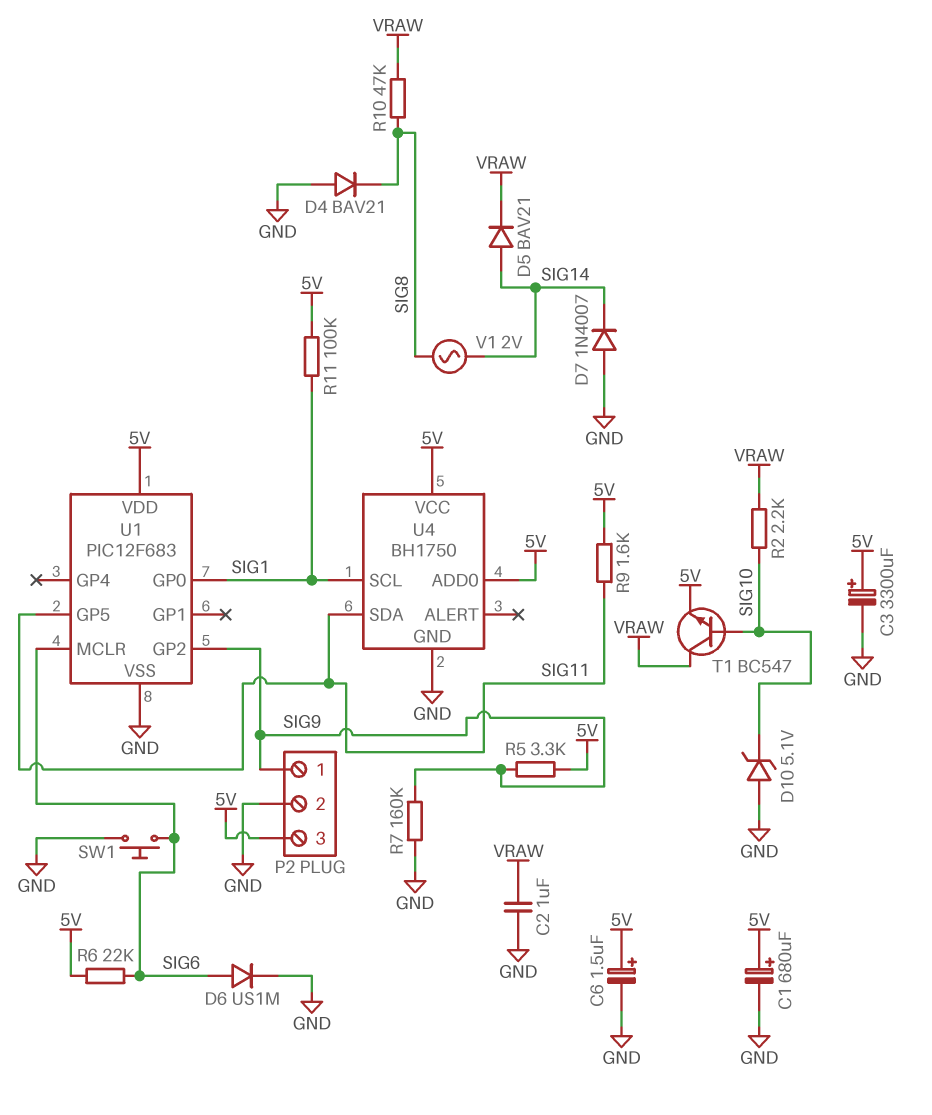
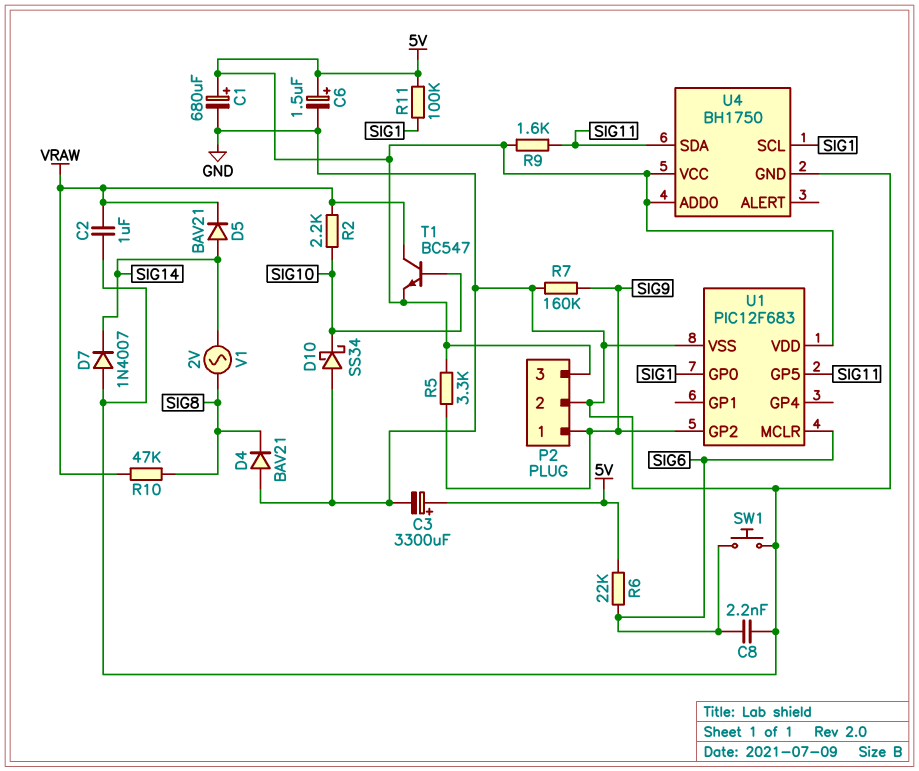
C8: none -> 2.2nF (GND, SIG6)
D6: diode US1M (A SIG6, K GND) -> none
D10: zener 5.1V (A GND, K SIG10) -> schottky SS34 (A GND, K SIG10)

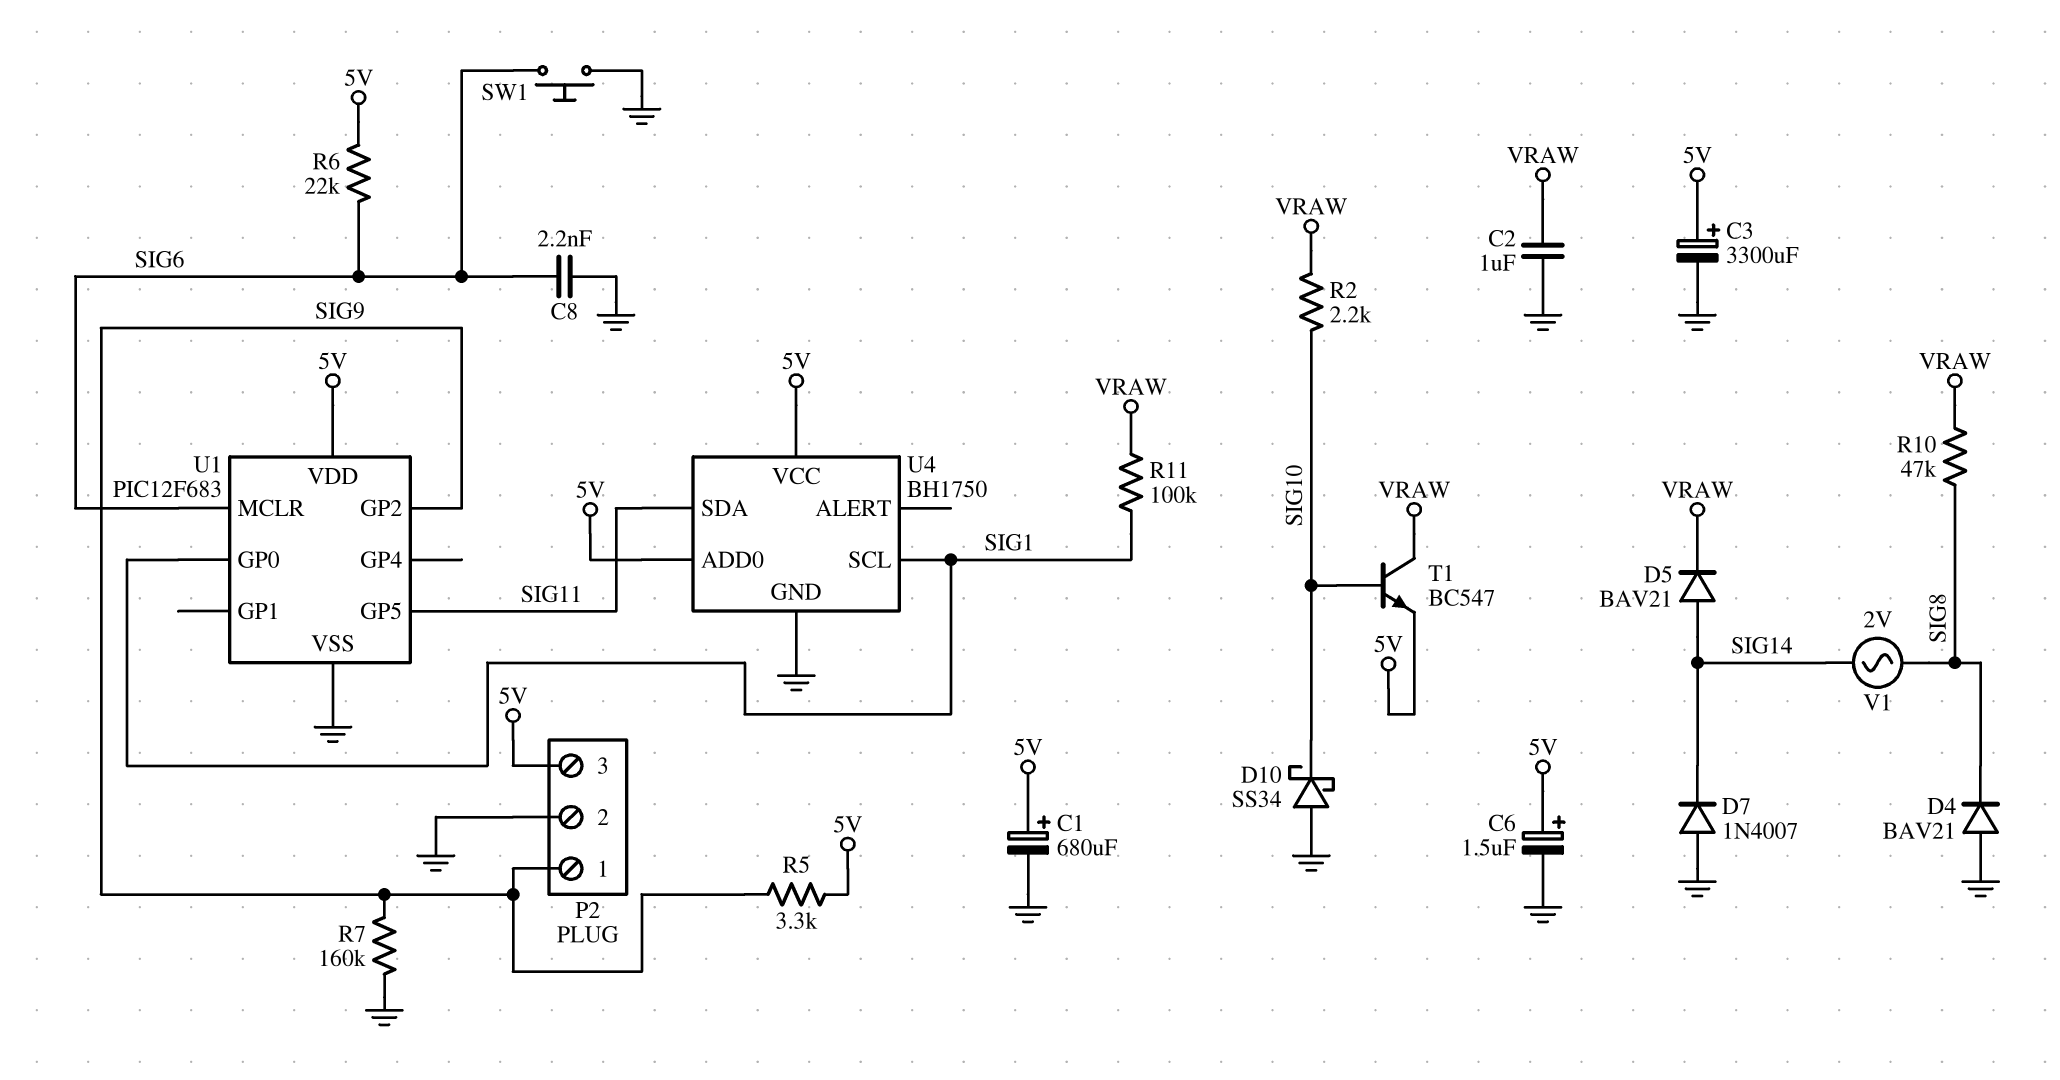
R9: 1.6k (5V, SIG11) -> none
R11: 100k (5V, SIG1) -> 100k (SIG1, VRAW)

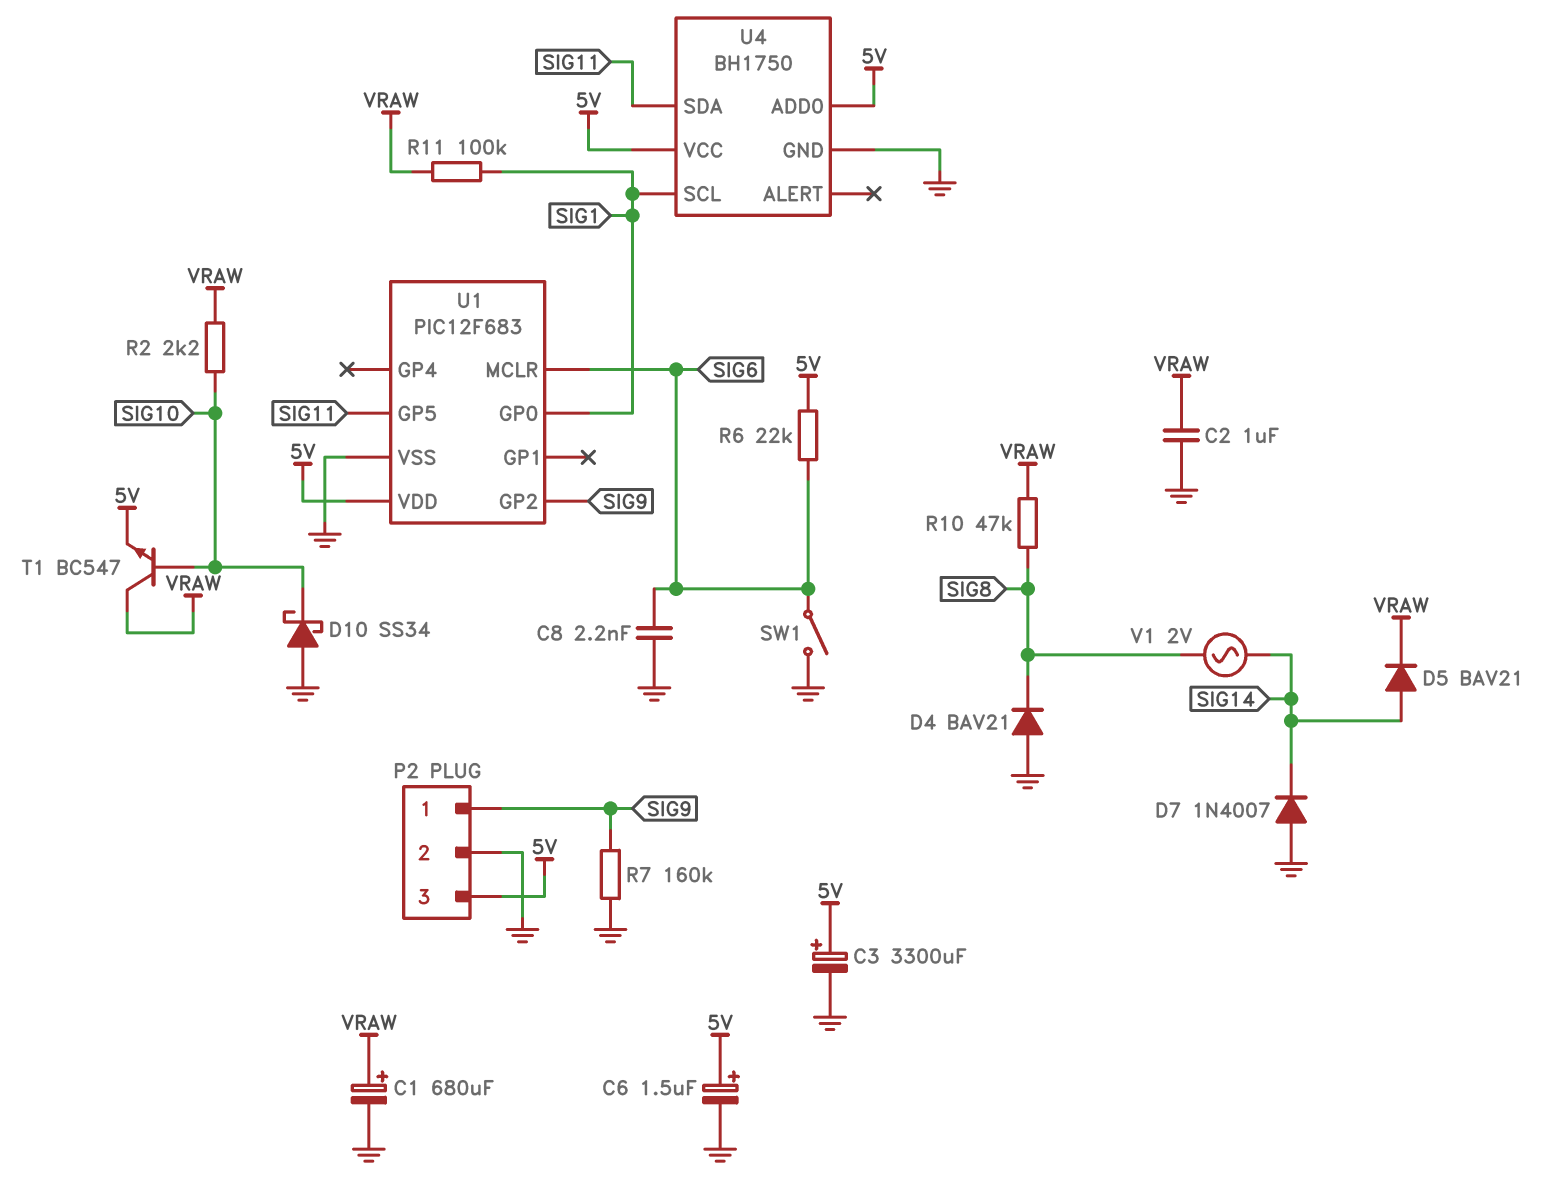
C1: 680uF (plus 5V, minus GND) -> 680uF (plus VRAW, minus GND)
R5: 3.3k (5V, SIG9) -> none
SW1: button (GND, SIG6) -> switch (GND, SIG6)

